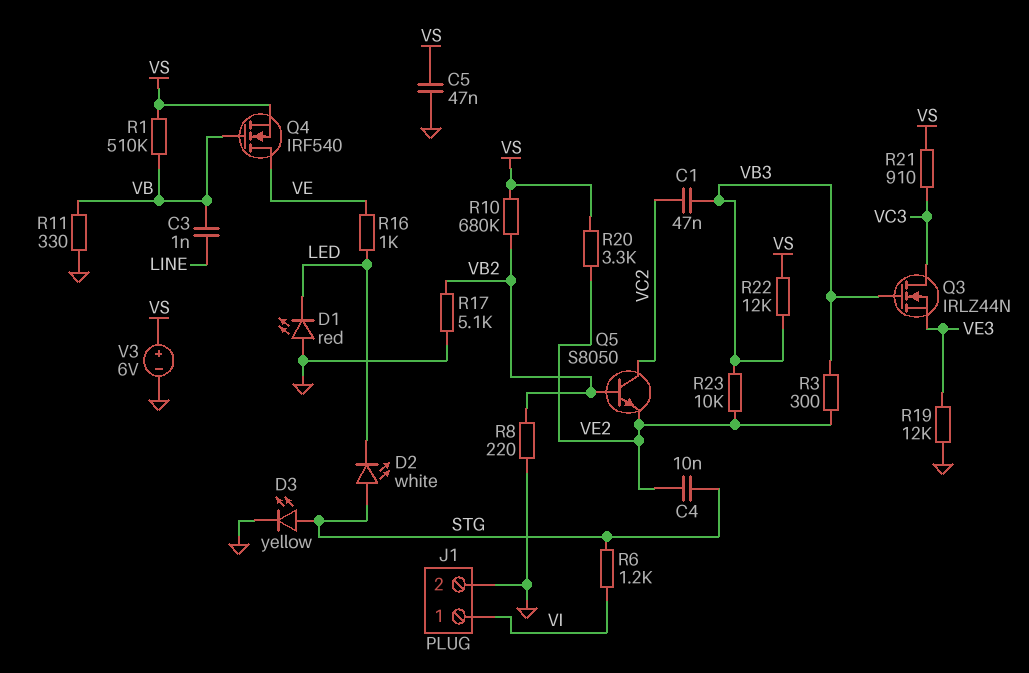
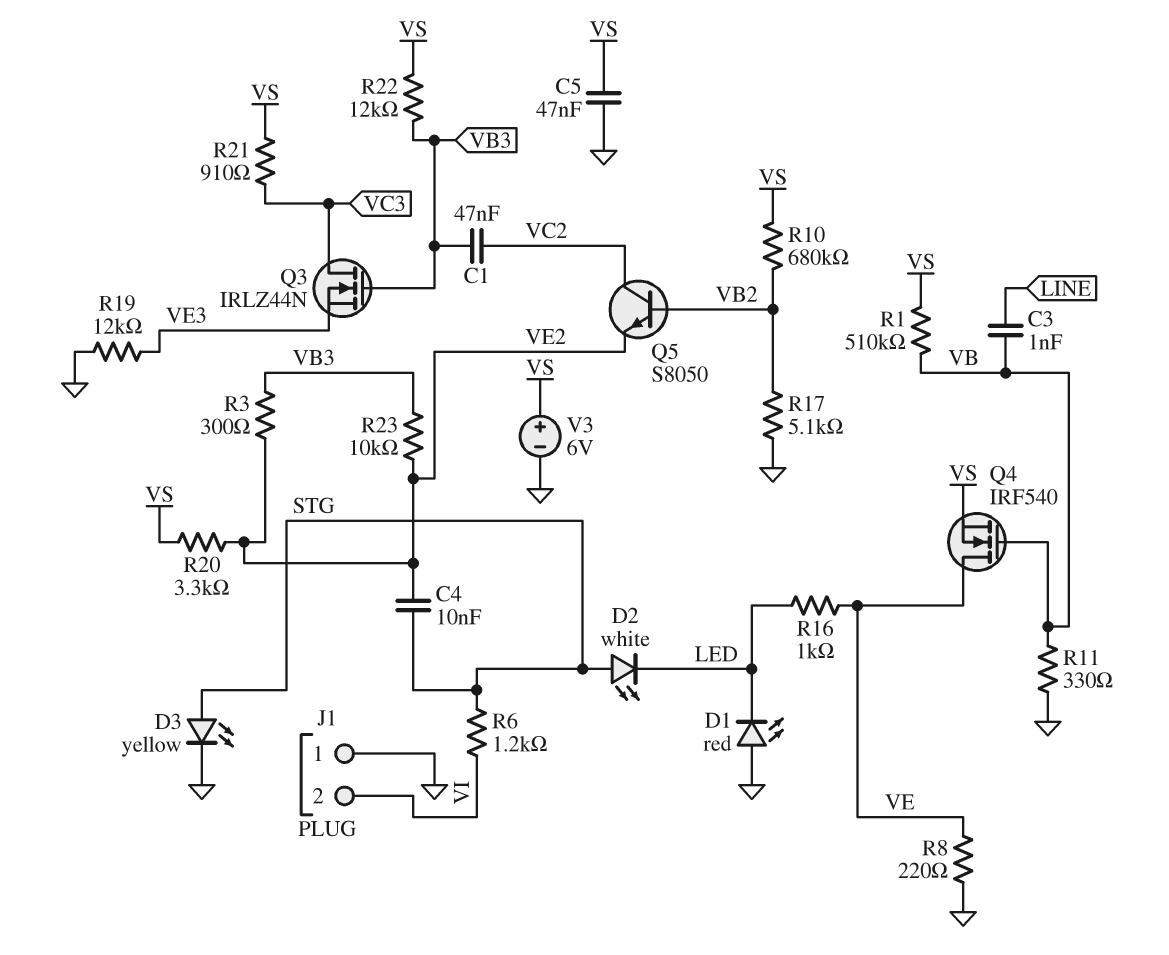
J1 pin 1: VI -> GND
J1 pin 2: GND -> VI
R8: 220 (GND, VB2) -> 220 (GND, VE)

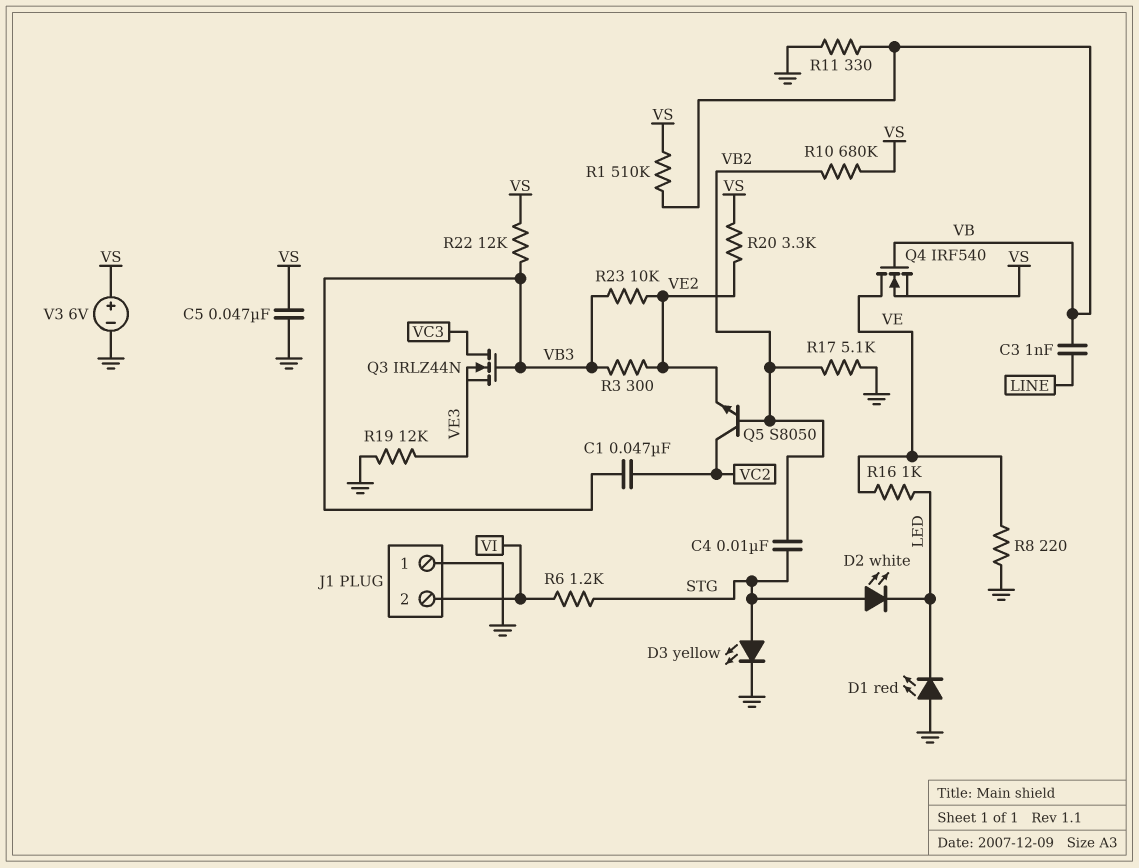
C4: 10nF (STG, VE2) -> 10nF (STG, VB2)
R21: 910 (VC3, VS) -> none

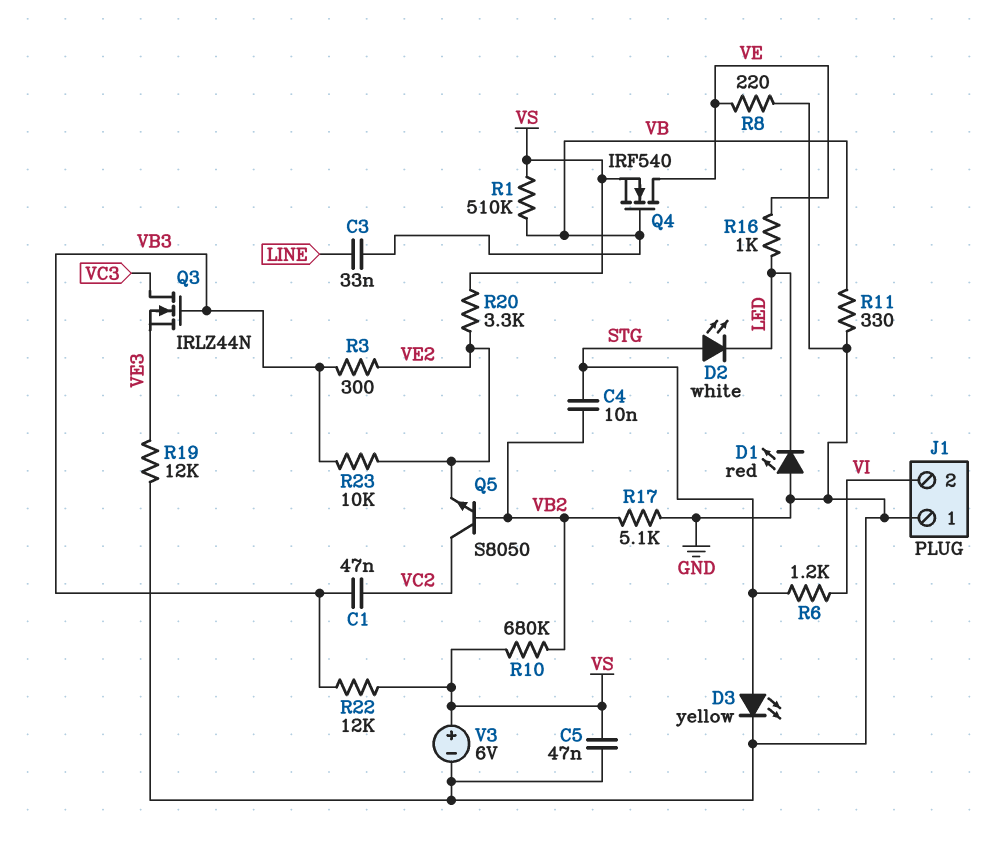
C3: 1nF (LINE, VB) -> 33nF (LINE, VB)

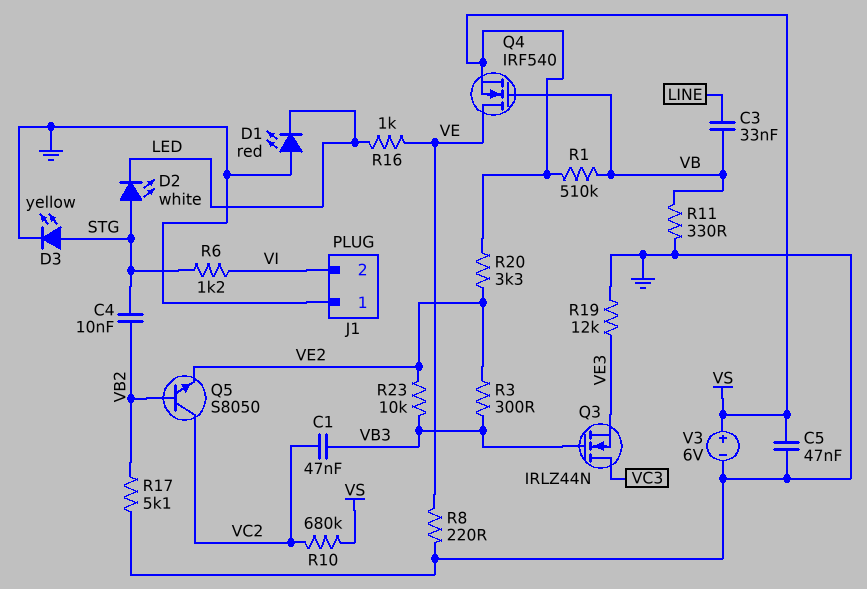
R10: 680k (VB2, VS) -> 680k (VC2, VS)
R22: 12k (VB3, VS) -> none

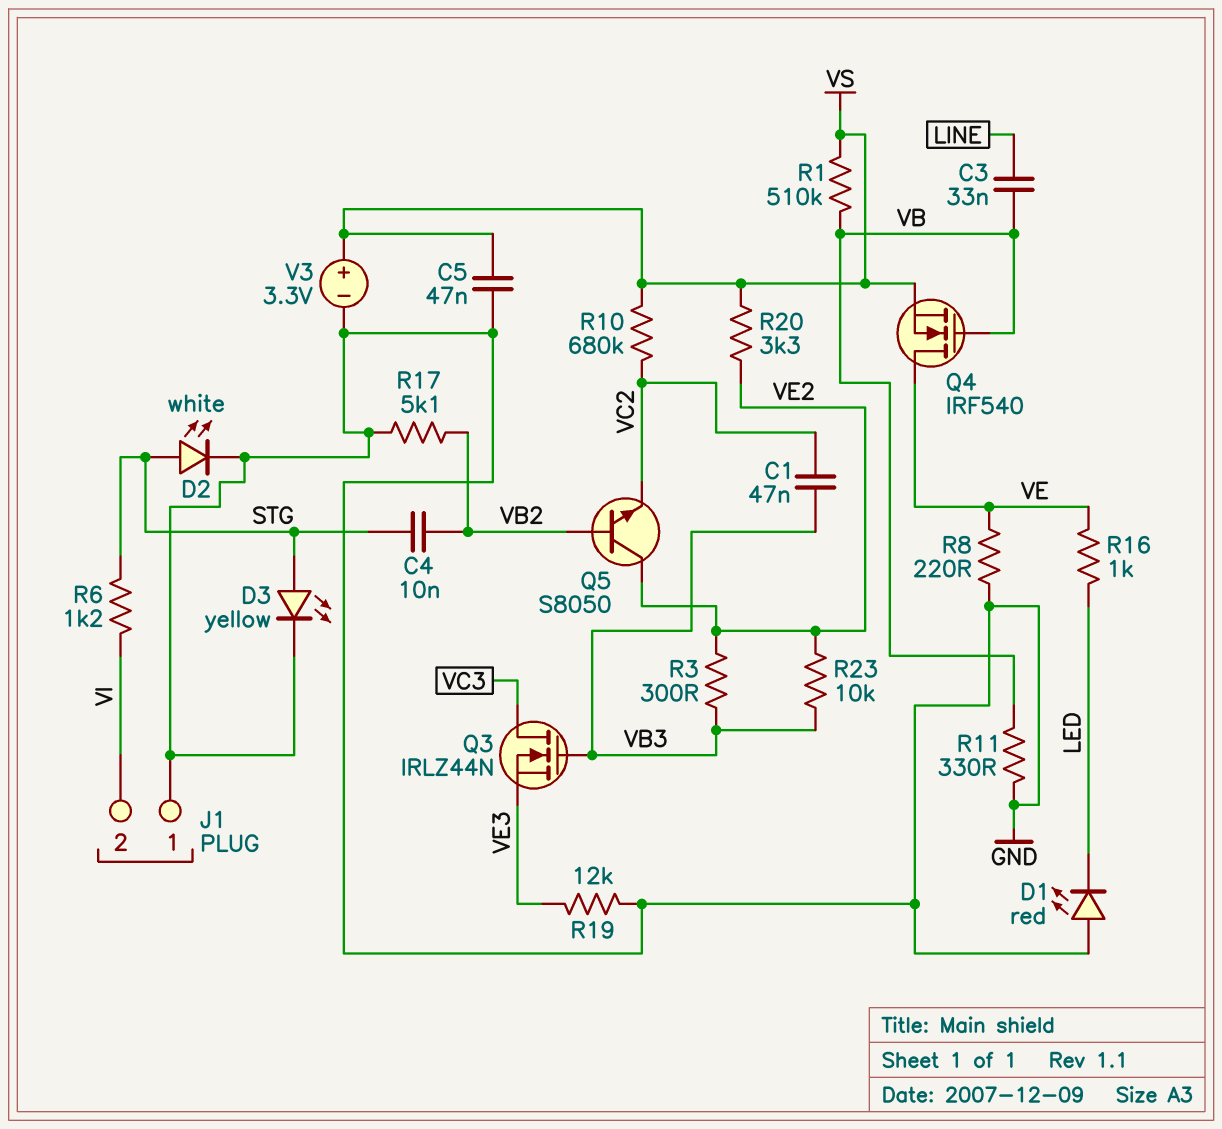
D2: LED white (A STG, K LED) -> LED white (A STG, K GND)
Q5: NPN S8050 (B VB2, C VC2, E VE2) -> NPN S8050 (B VB2, C VE2, E VC2)
V3: 6V (plus VS, minus GND) -> 3.3V (plus VS, minus GND)

